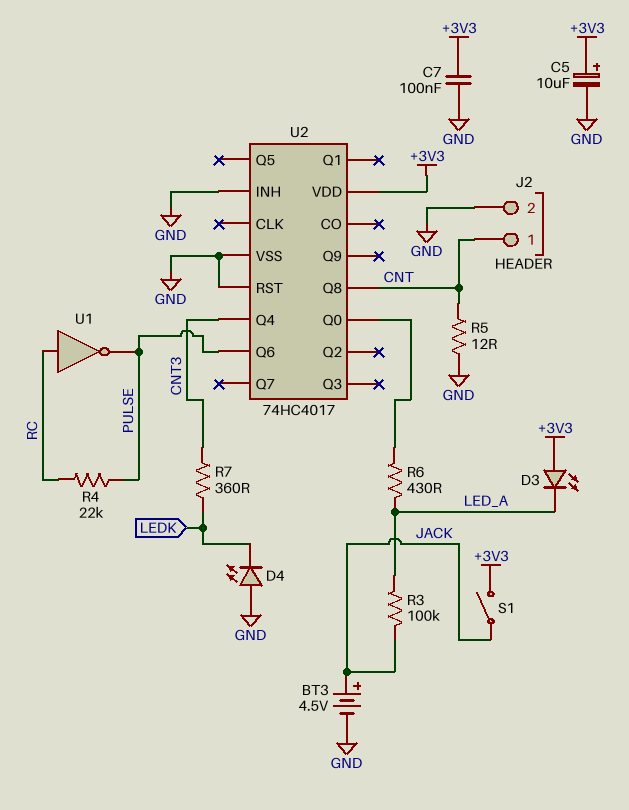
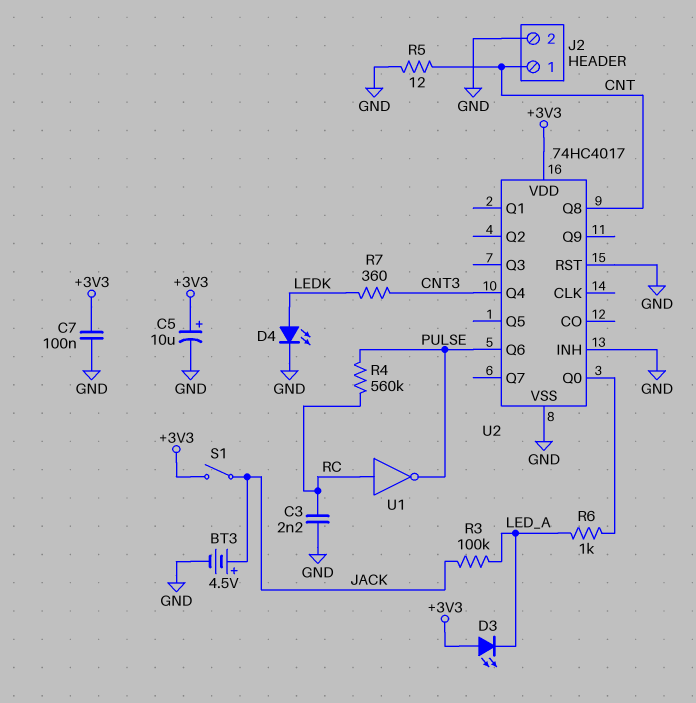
C3: none -> 2.2nF (GND, RC)
D4: LED (A GND, K LEDK) -> LED (A LEDK, K GND)
R4: 22k (PULSE, RC) -> 560k (PULSE, RC)
R6: 430 (LED_A, U2/Q0) -> 1k (LED_A, U2/Q0)

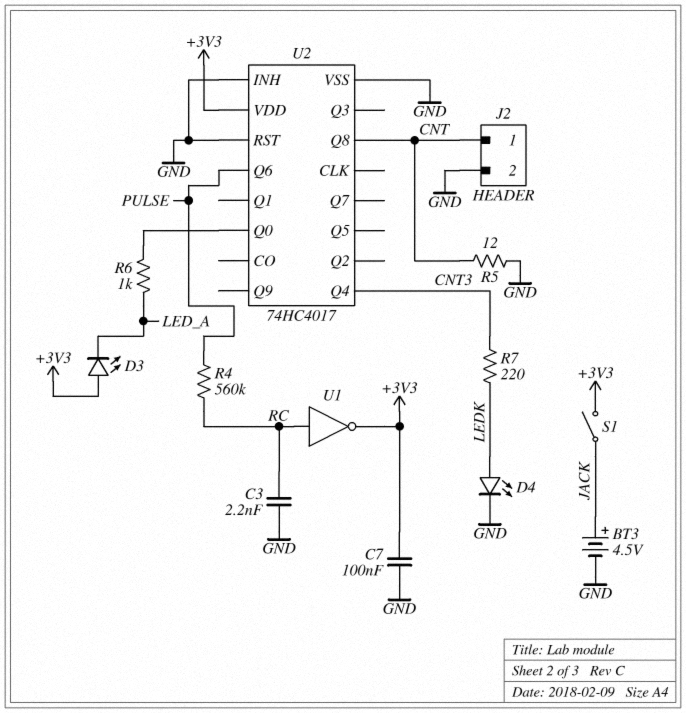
C5: 10uF (plus +3V3, minus GND) -> none
R3: 100k (JACK, LED_A) -> none
R7: 360 (CNT3, LEDK) -> 220 (CNT3, LEDK)
U1: NOT (in RC, out PULSE) -> NOT (in RC, out +3V3)

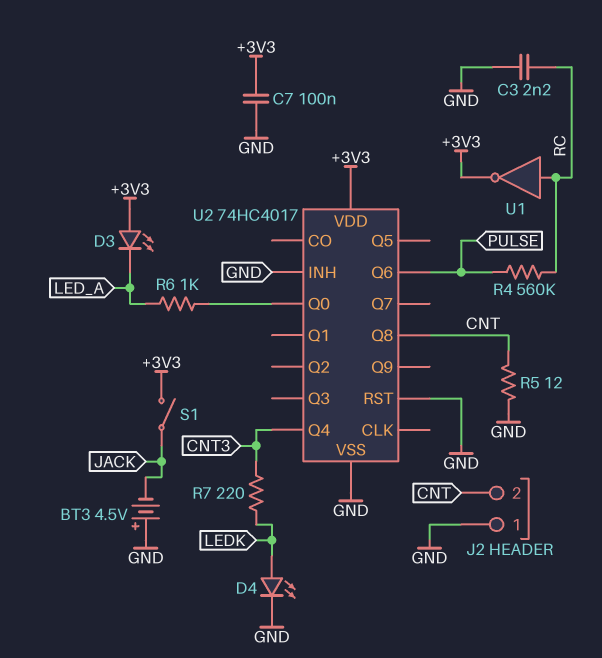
BT3: 4.5V (plus JACK, minus GND) -> 4.5V (plus GND, minus JACK)
J2 pin 1: CNT -> GND
J2 pin 2: GND -> CNT

